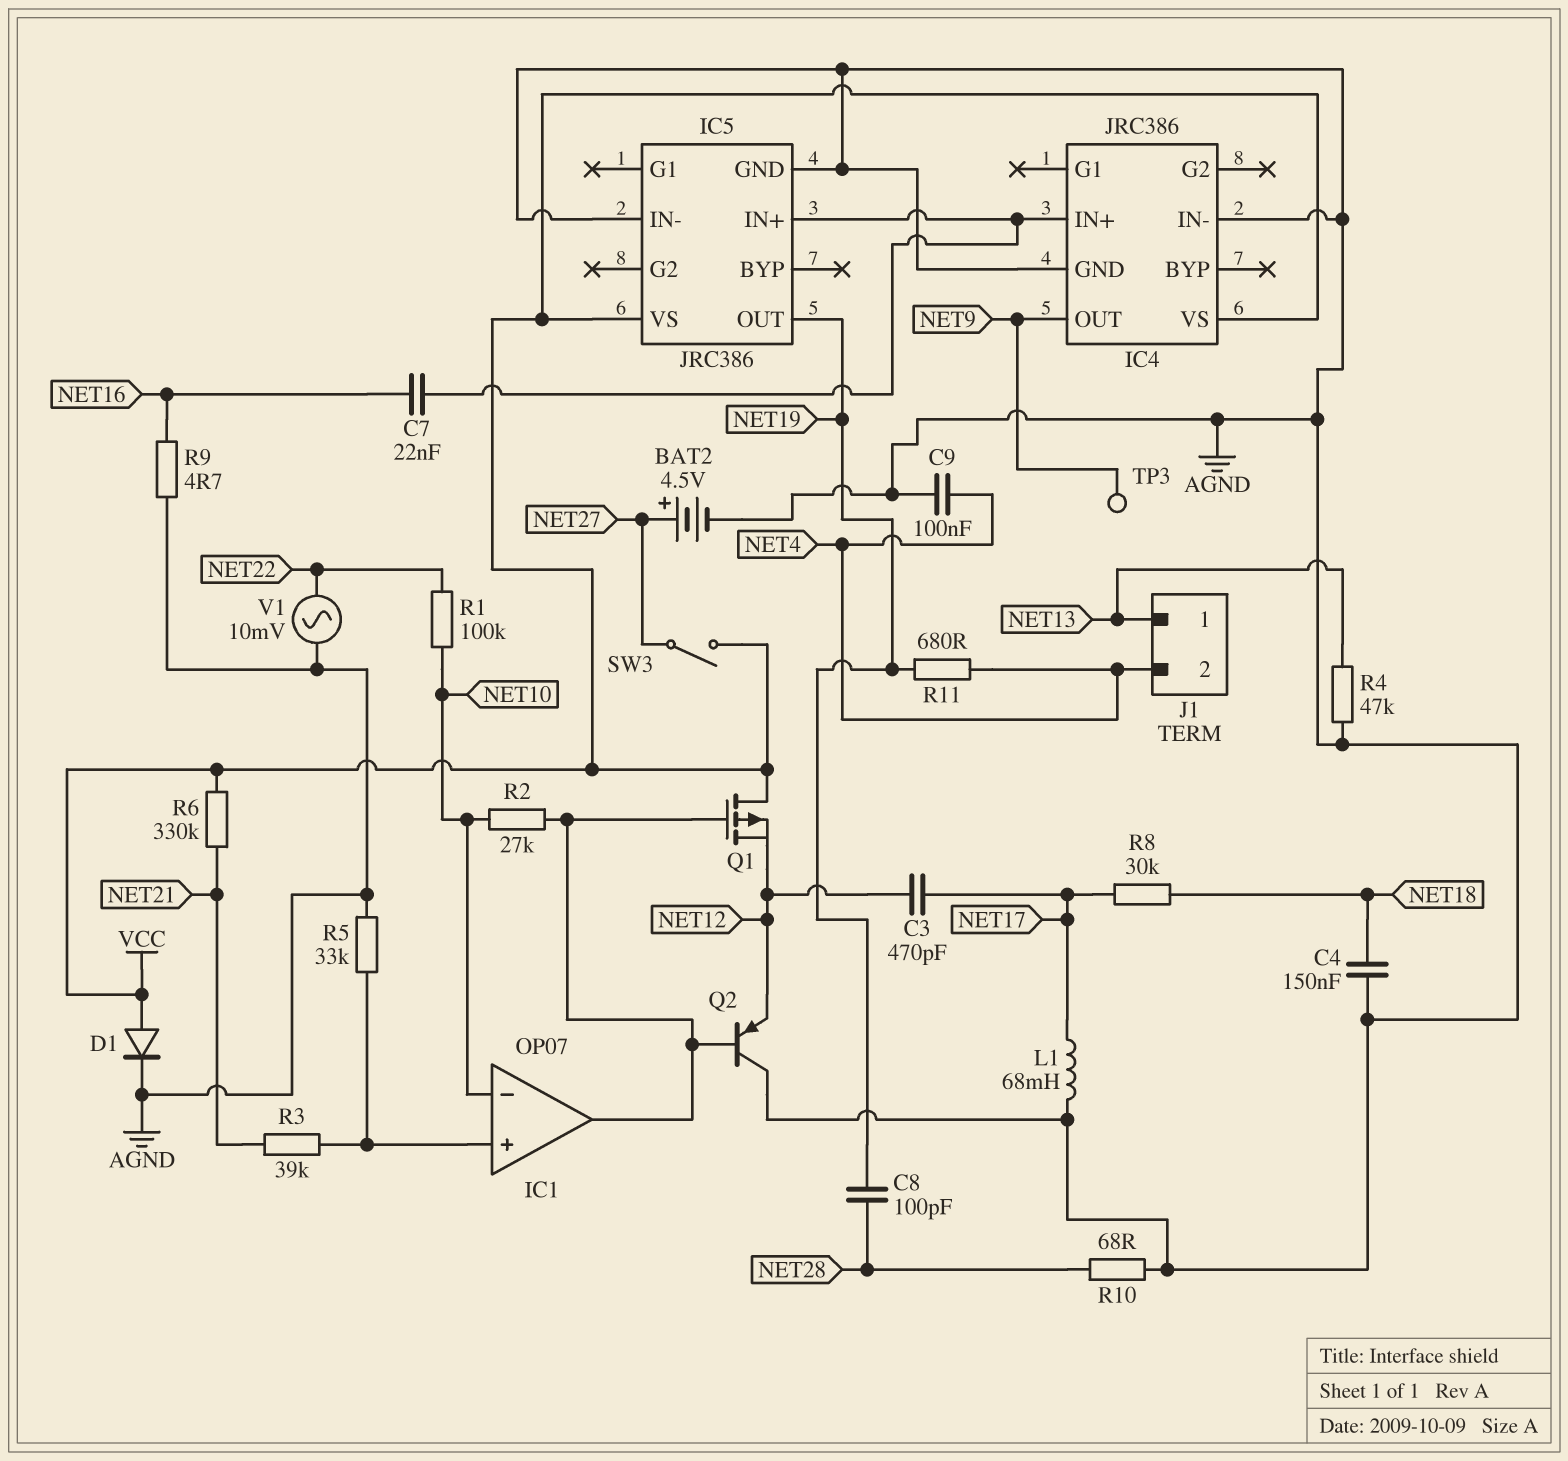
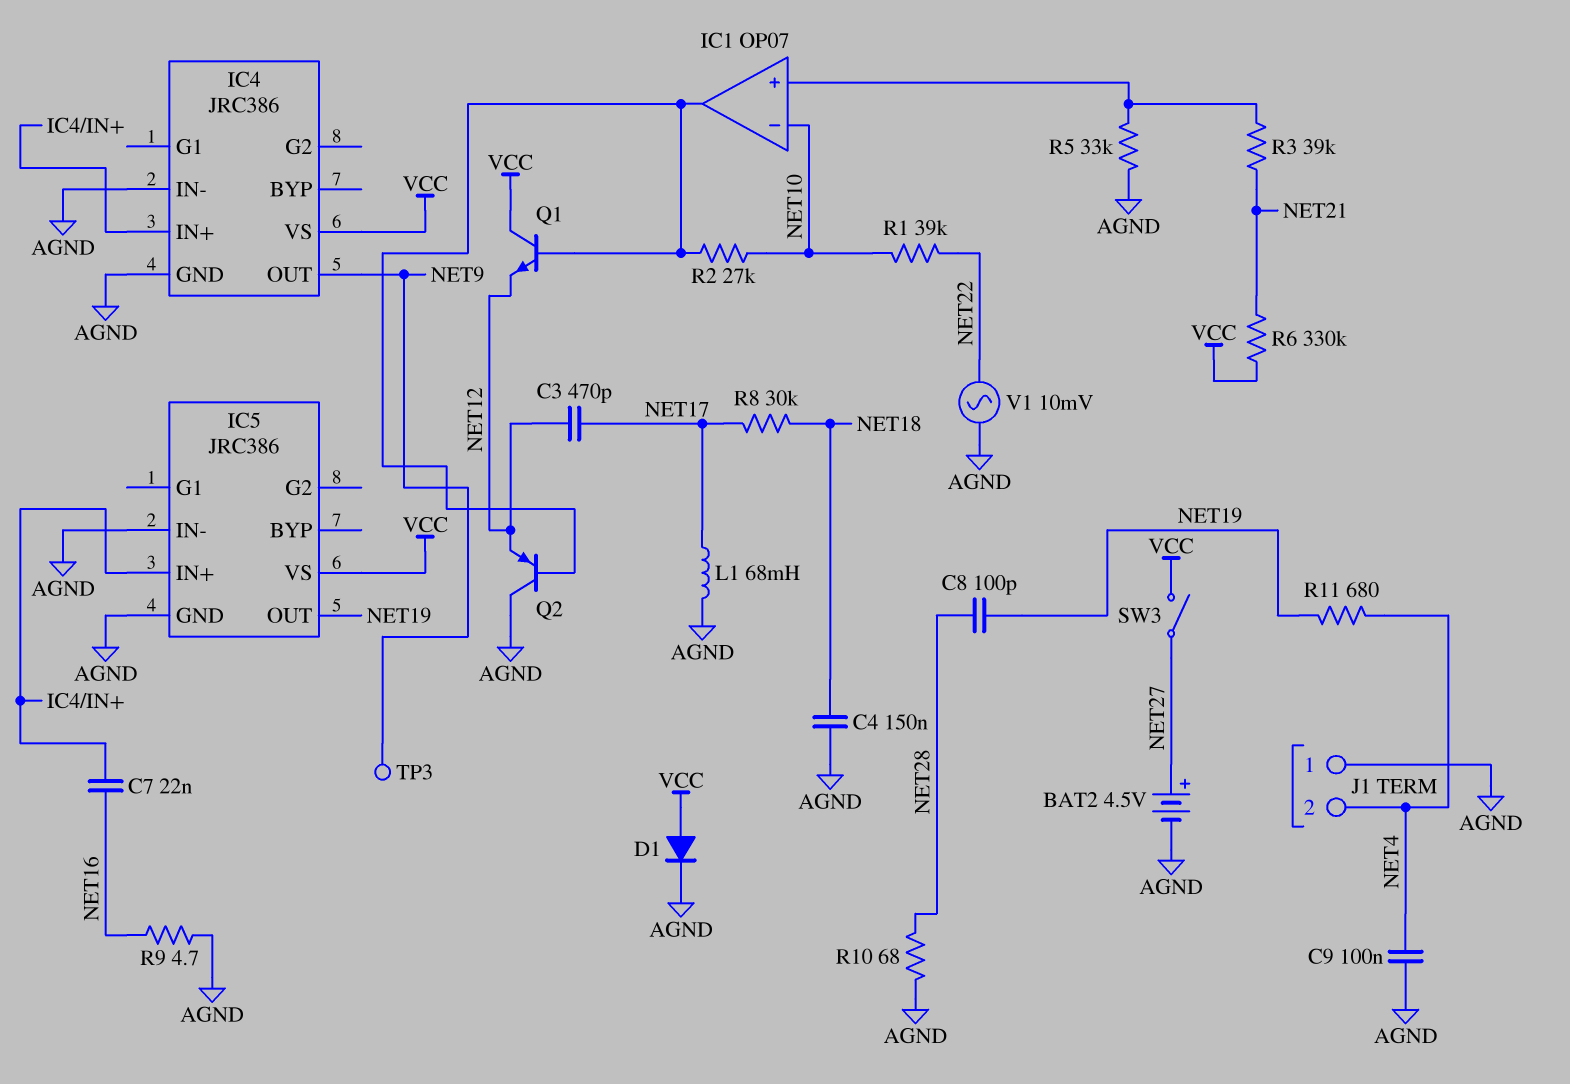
J1 pin 1: NET13 -> AGND
Q1: PMOS (G IC1/out, D VCC, S NET12) -> NPN (B IC1/out, C VCC, E NET12)
R1: 100k (NET10, NET22) -> 39k (NET10, NET22)
R4: 47k (AGND, NET13) -> none

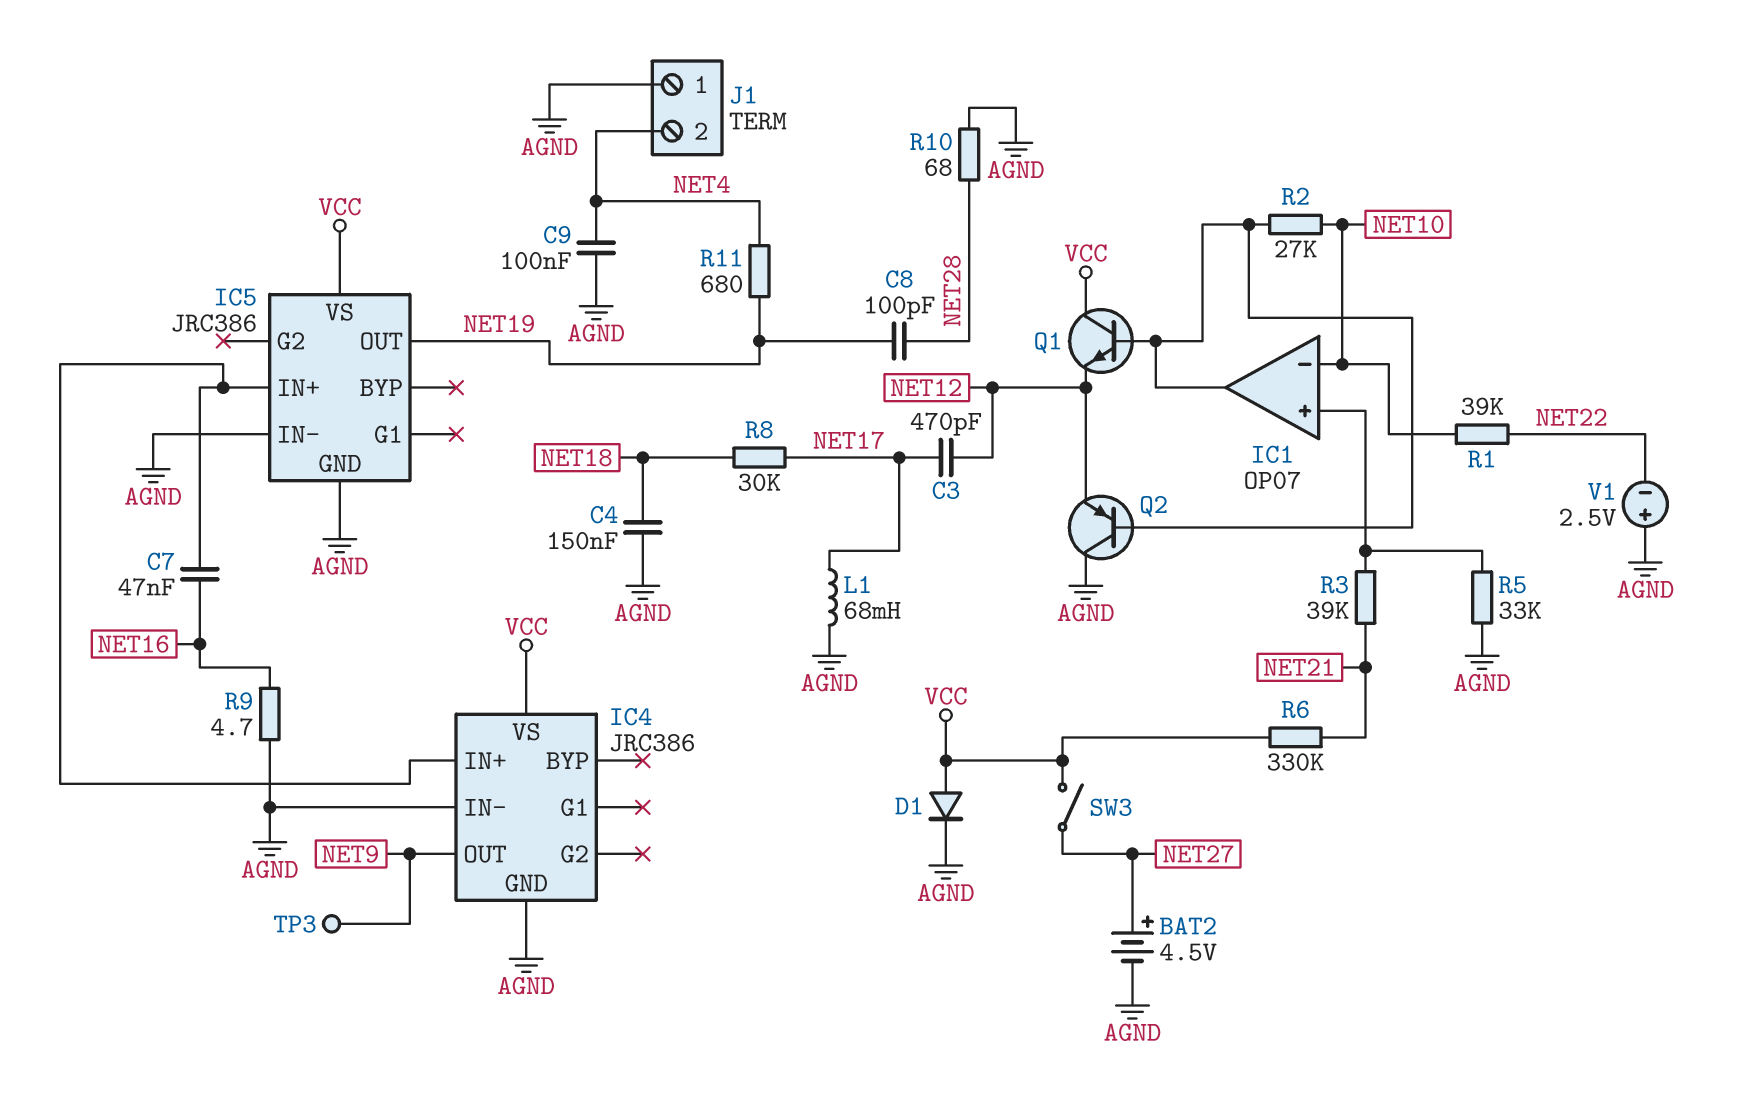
C7: 22nF (IC4/IN+, NET16) -> 47nF (IC4/IN+, NET16)
V1: AC 10mV (AGND, NET22) -> 2.5V (plus AGND, minus NET22)

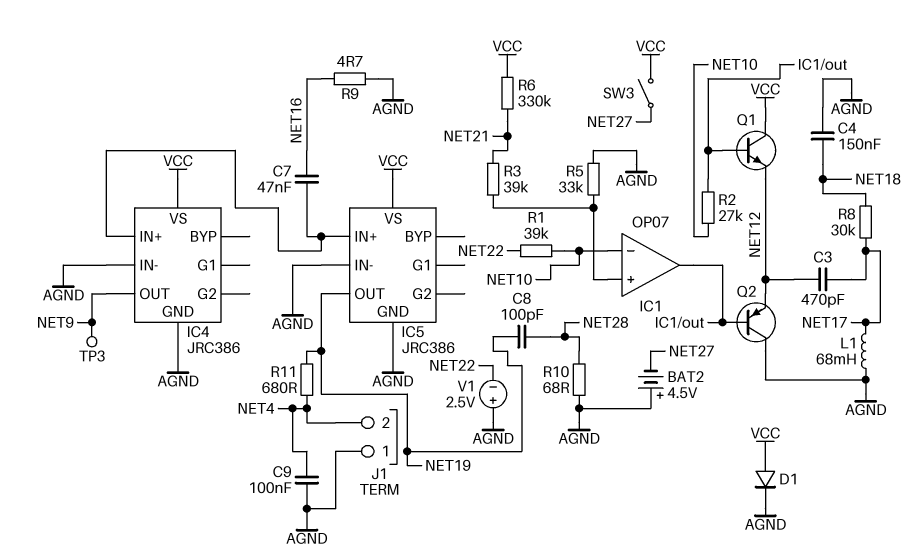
BAT2: 4.5V (plus NET27, minus AGND) -> 4.5V (plus AGND, minus NET27)

